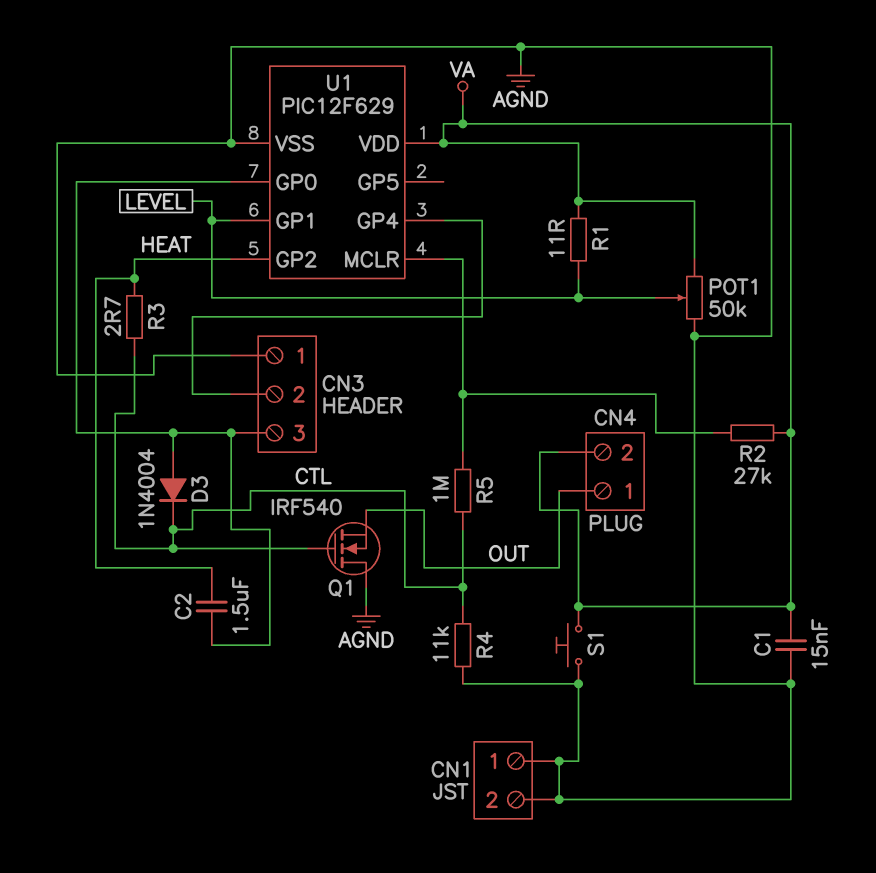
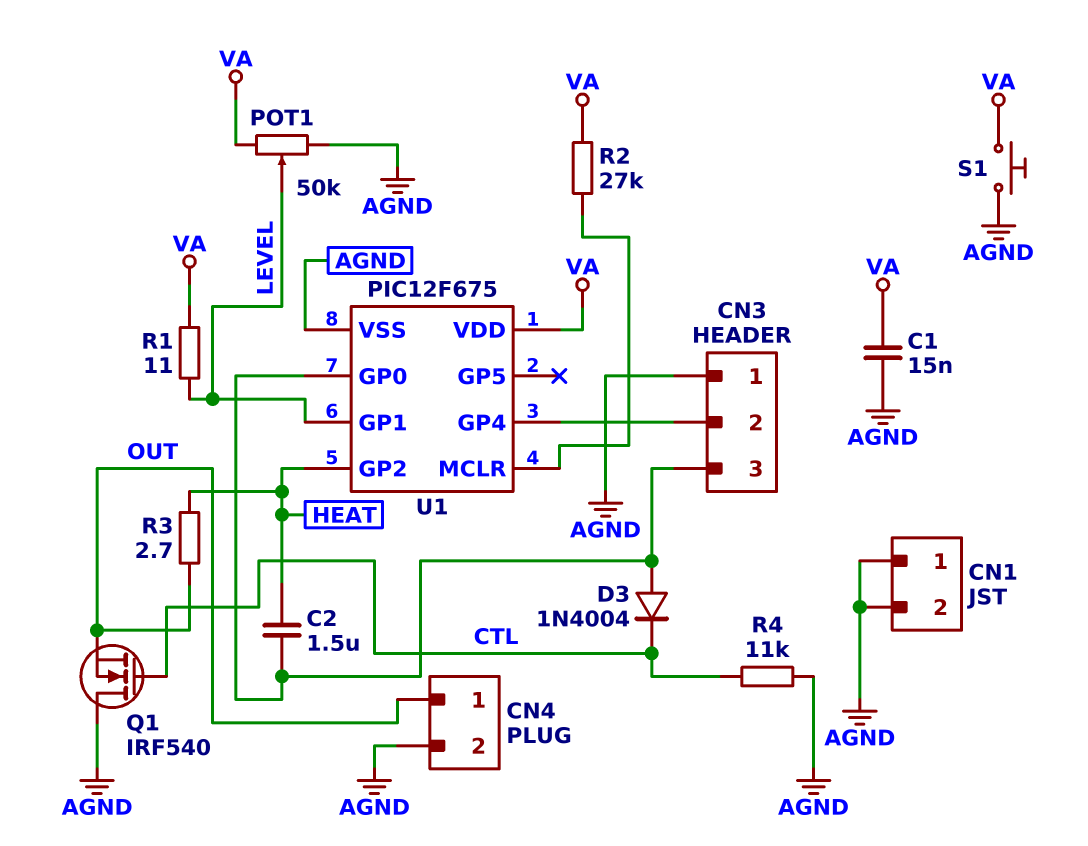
CN4 pin 2: VA -> AGND
R3: 2.7 (CTL, HEAT) -> 2.7 (HEAT, OUT)
R5: 1M (CTL, U1/MCLR) -> none
U1: PIC12F629 -> PIC12F675

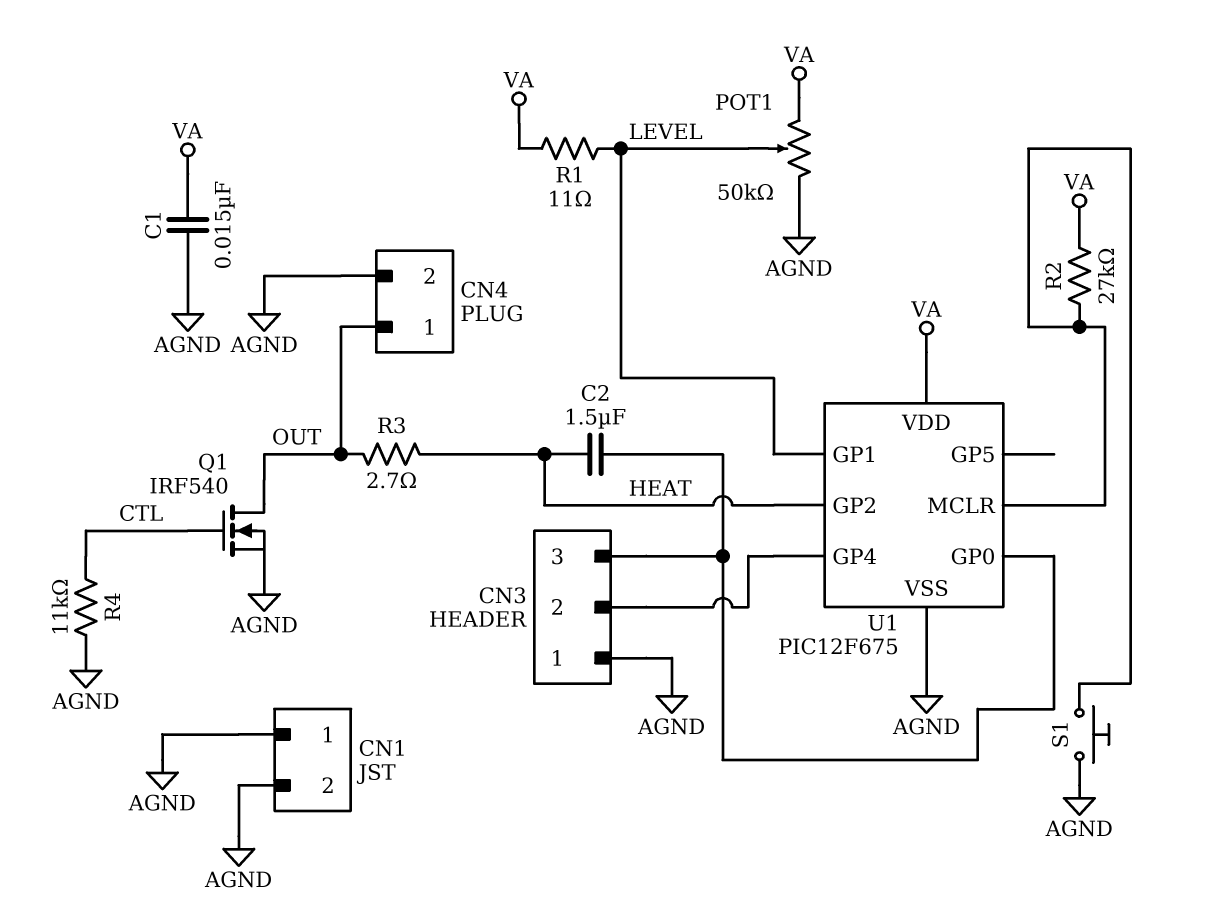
D3: diode 1N4004 (A CN3/3, K CTL) -> none
Q1: NMOS IRF540 (G CTL, D AGND, S OUT) -> NMOS IRF540 (G CTL, D OUT, S AGND)
S1: button (AGND, VA) -> button (AGND, U1/MCLR)

